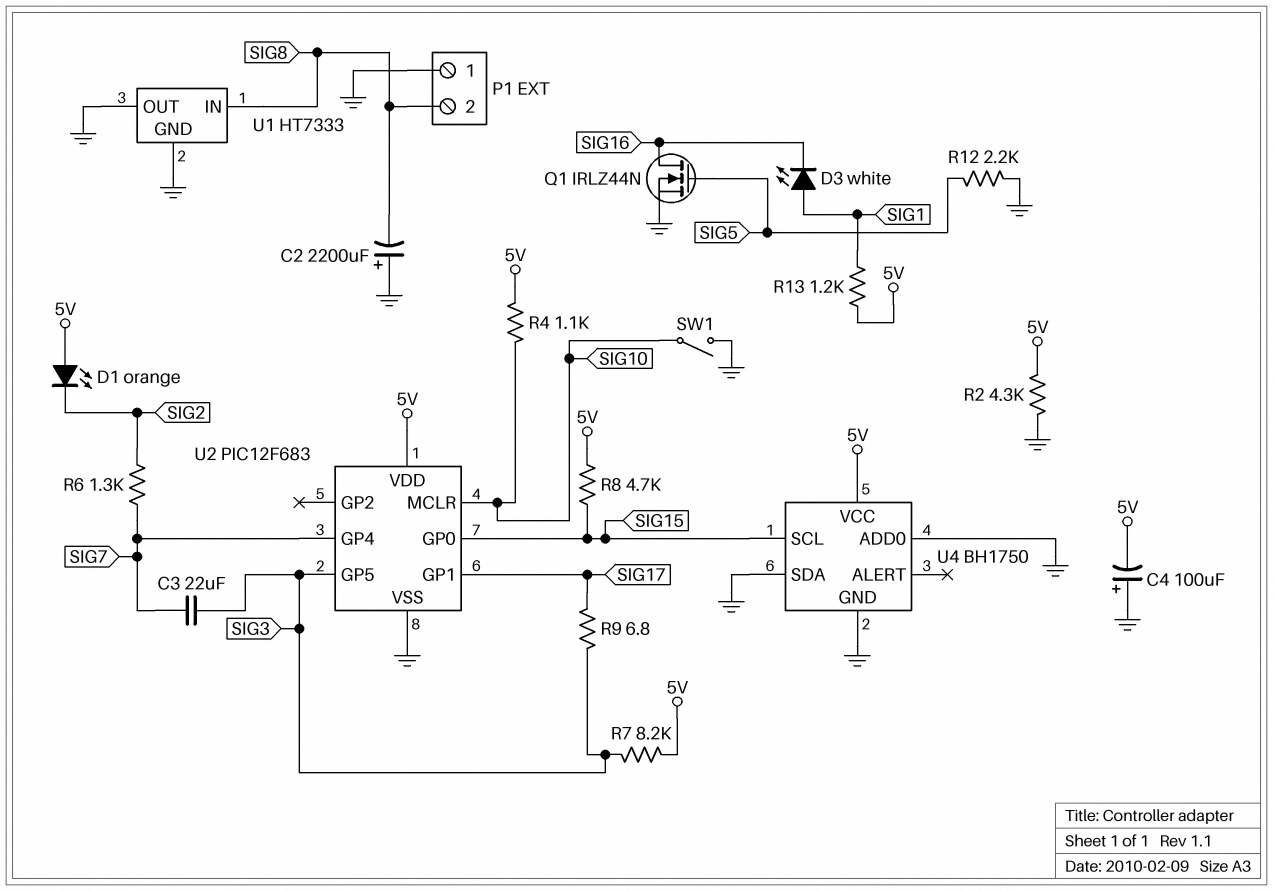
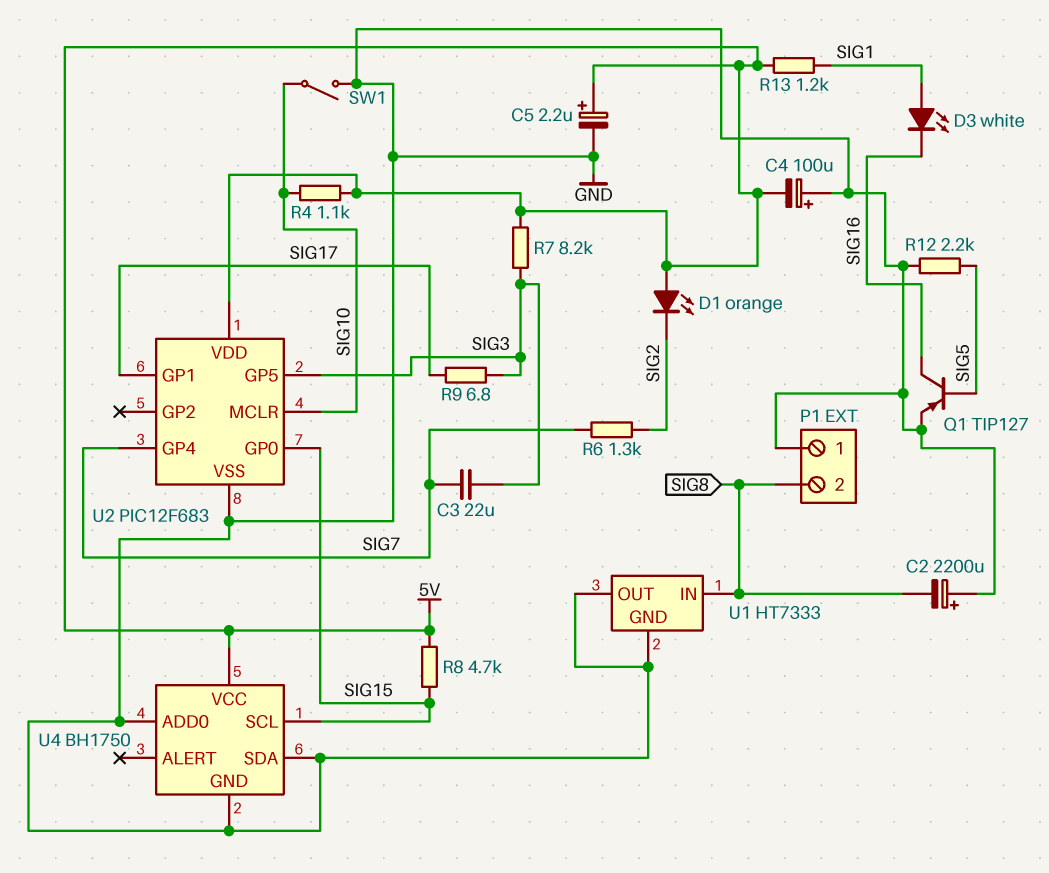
C5: none -> 2.2uF (plus 5V, minus GND)
Q1: NMOS IRLZ44N (G SIG5, D SIG16, S GND) -> PNP TIP127 (B SIG5, C SIG16, E GND)
R2: 4.3k (5V, GND) -> none

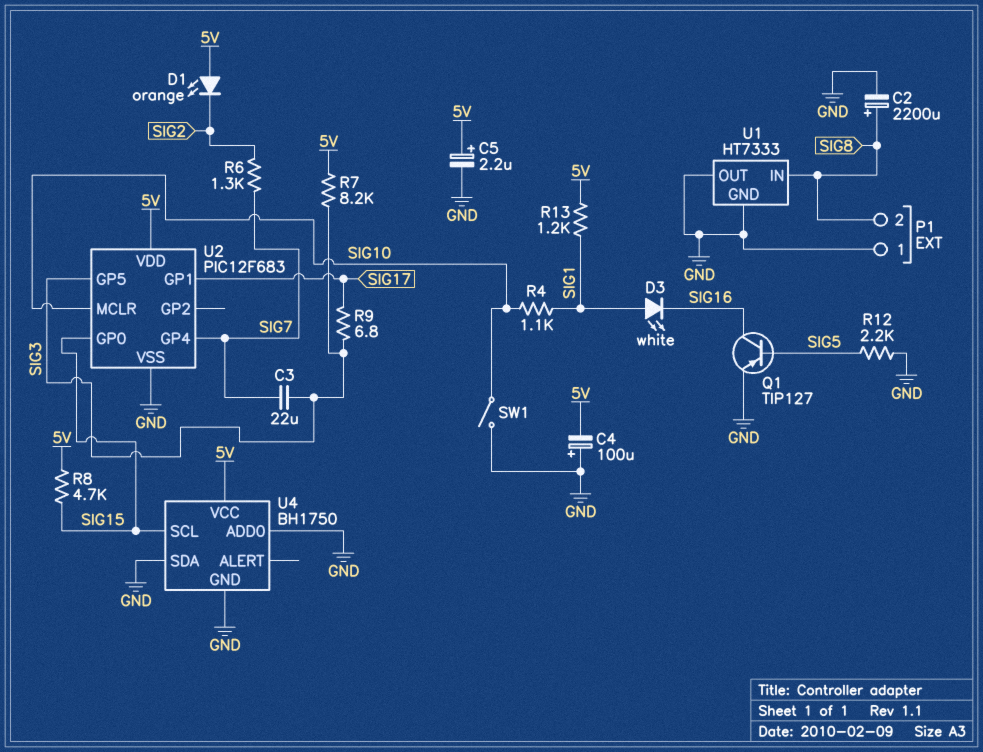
C2: 2200uF (plus GND, minus SIG8) -> 2200uF (plus SIG8, minus GND)
R4: 1.1k (5V, SIG10) -> 1.1k (SIG1, SIG10)

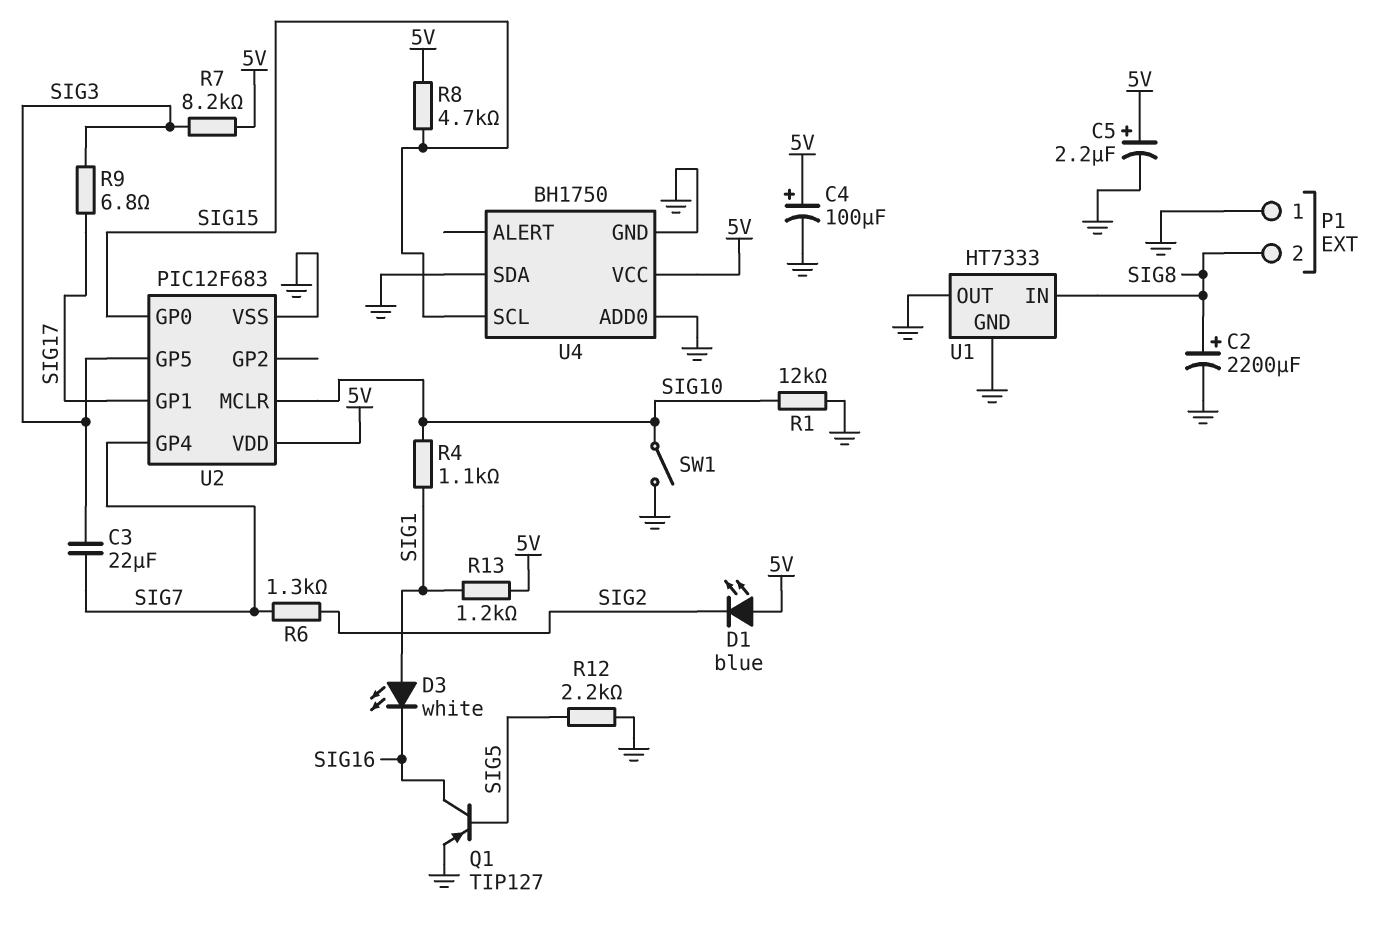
C4: 100uF (plus GND, minus 5V) -> 100uF (plus 5V, minus GND)
D1: LED orange (A 5V, K SIG2) -> LED blue (A 5V, K SIG2)
R1: none -> 12k (GND, SIG10)

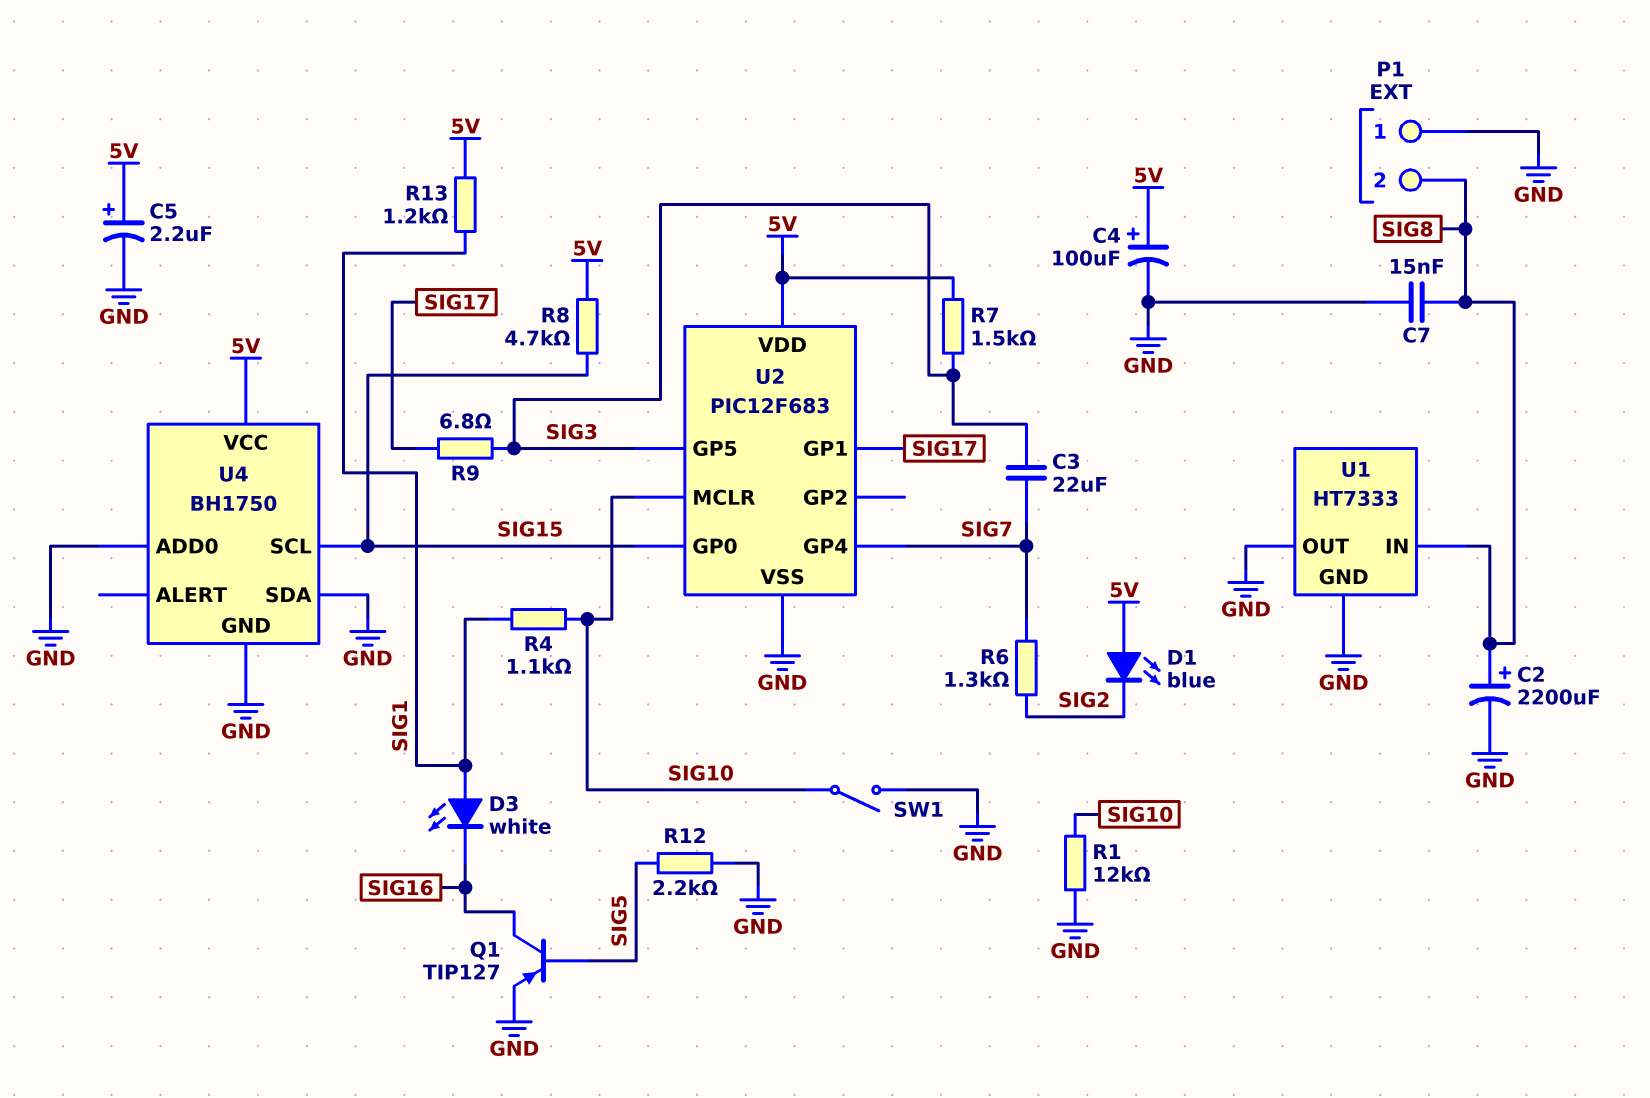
C7: none -> 15nF (GND, SIG8)
R7: 8.2k (5V, SIG3) -> 1.5k (5V, SIG3)

